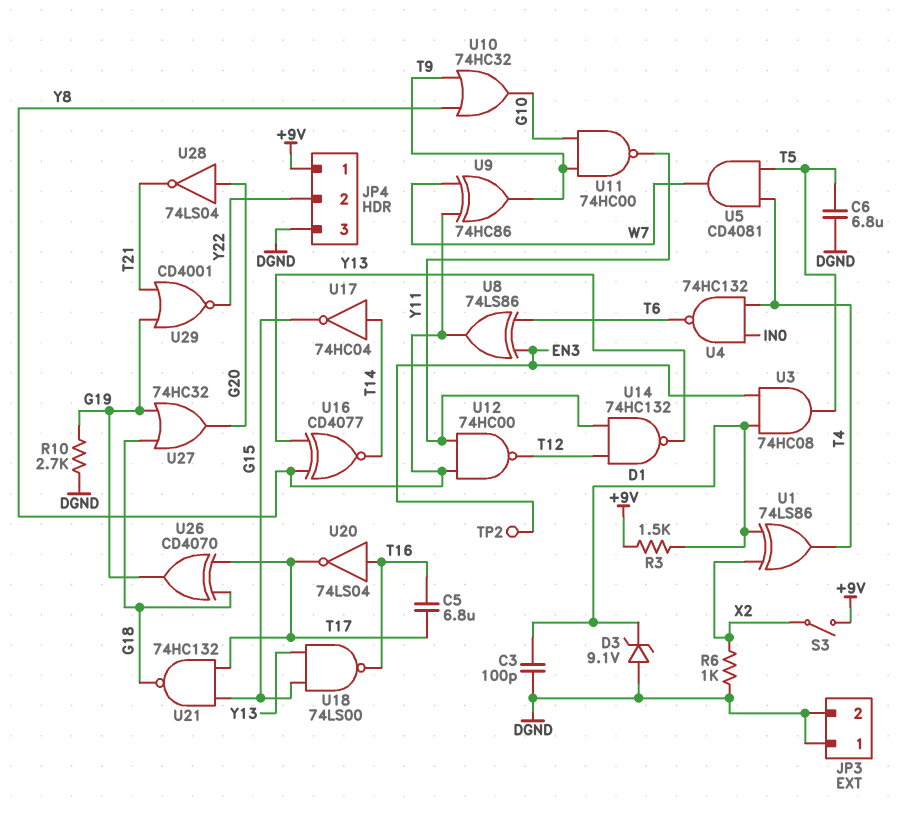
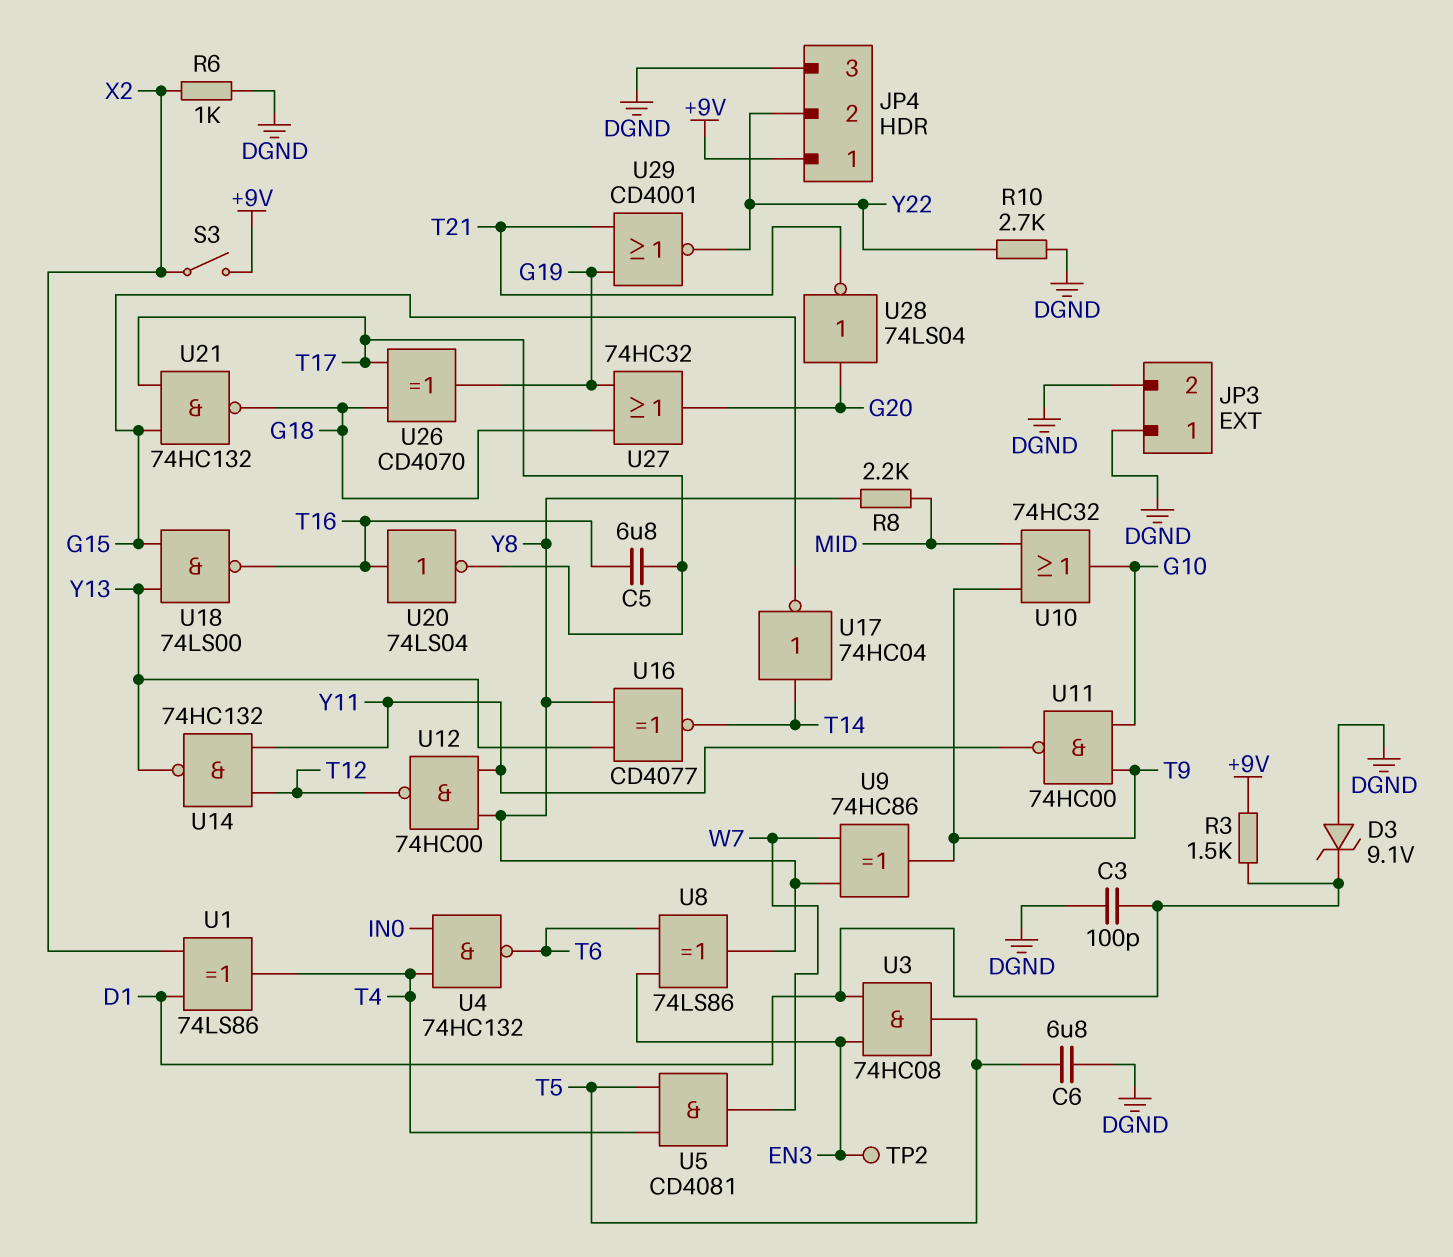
R8: none -> 2.2k (MID, Y8)
R10: 2.7k (DGND, G19) -> 2.7k (DGND, Y22)
U10: OR 74HC32 (in T9, in Y8, out G10) -> OR 74HC32 (in MID, in T9, out G10)

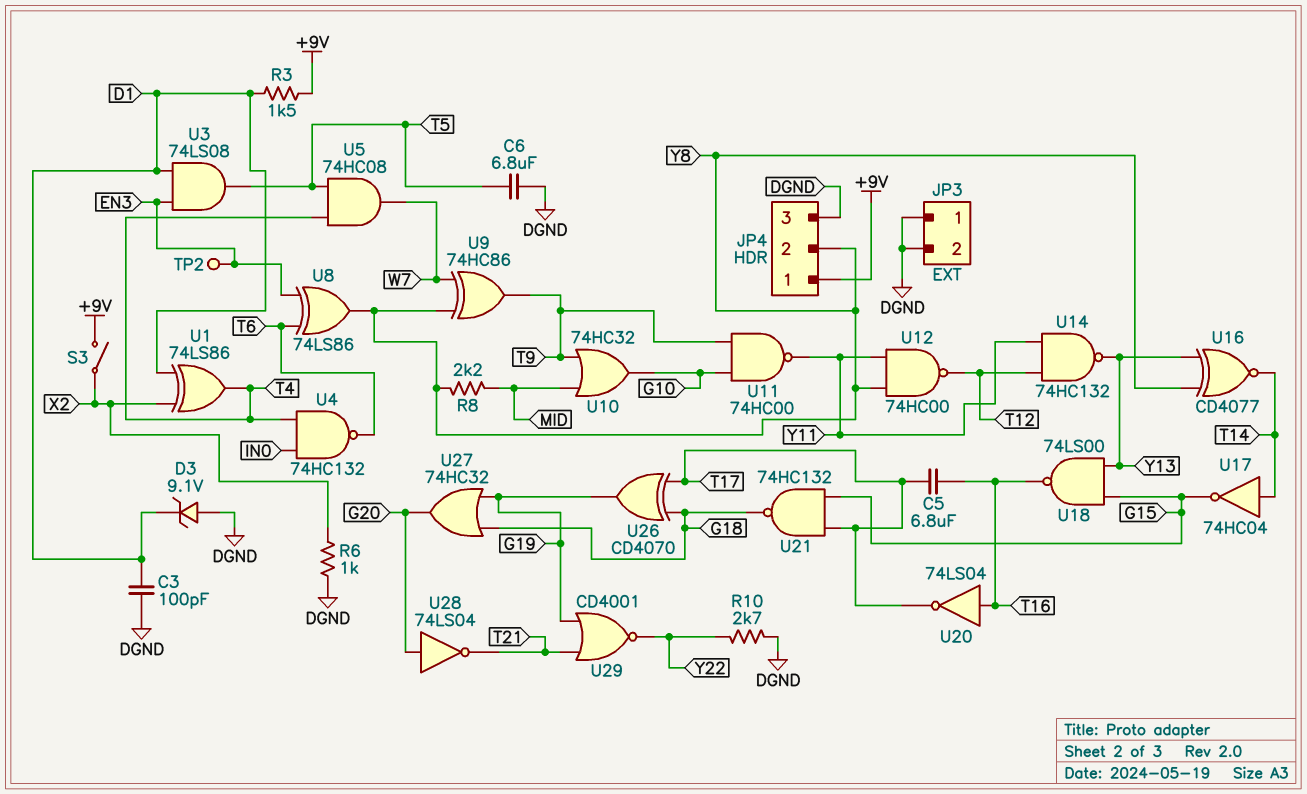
JP4 pin 2: Y22 -> Y8
U3: AND 74HC08 (in D1, in EN3, out T5) -> AND 74LS08 (in D1, in EN3, out T5)
U5: AND CD4081 (in T4, in T5, out W7) -> AND 74HC08 (in T4, in T5, out W7)

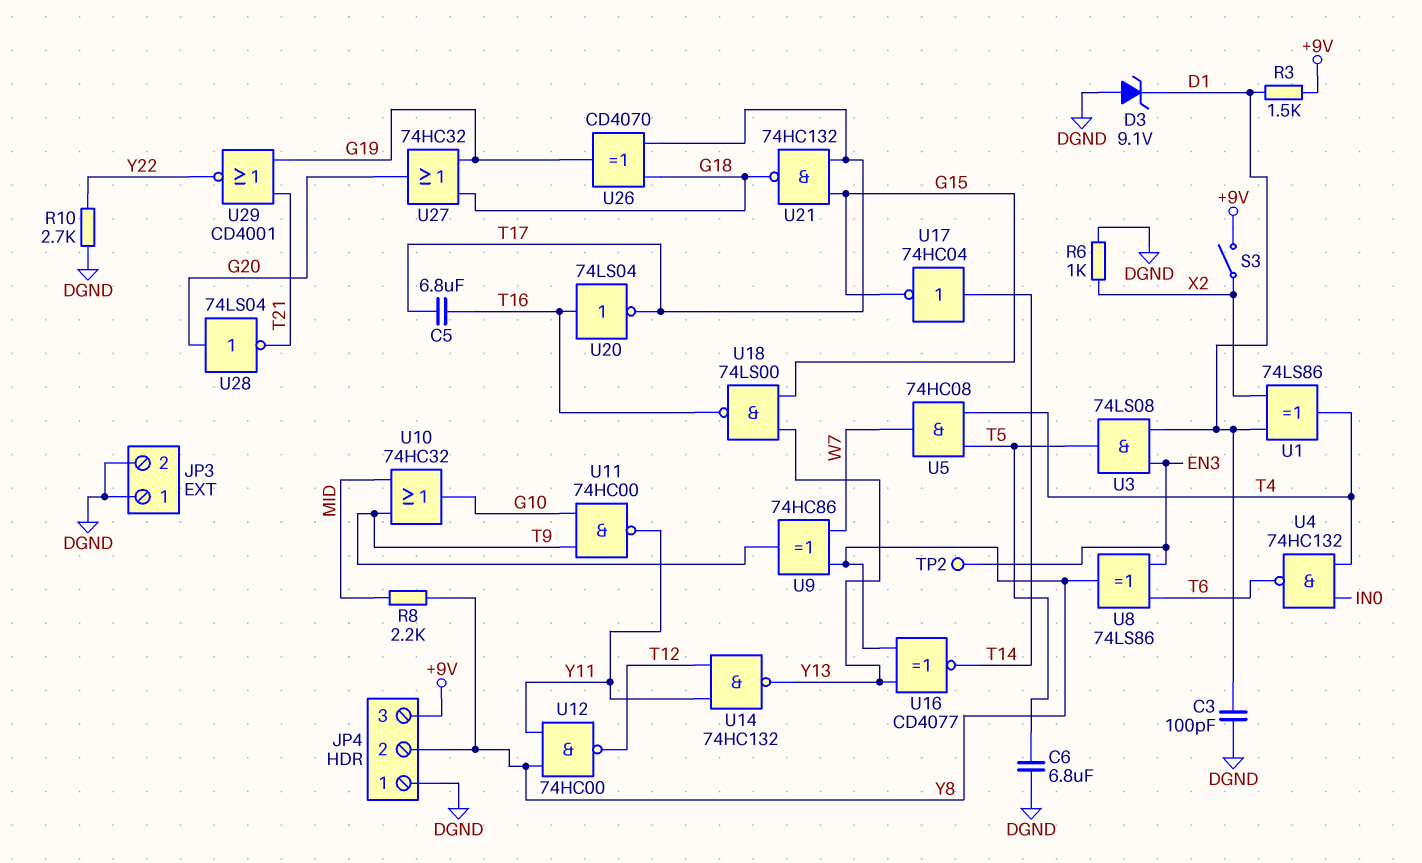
JP4 pin 1: +9V -> DGND
JP4 pin 3: DGND -> +9V

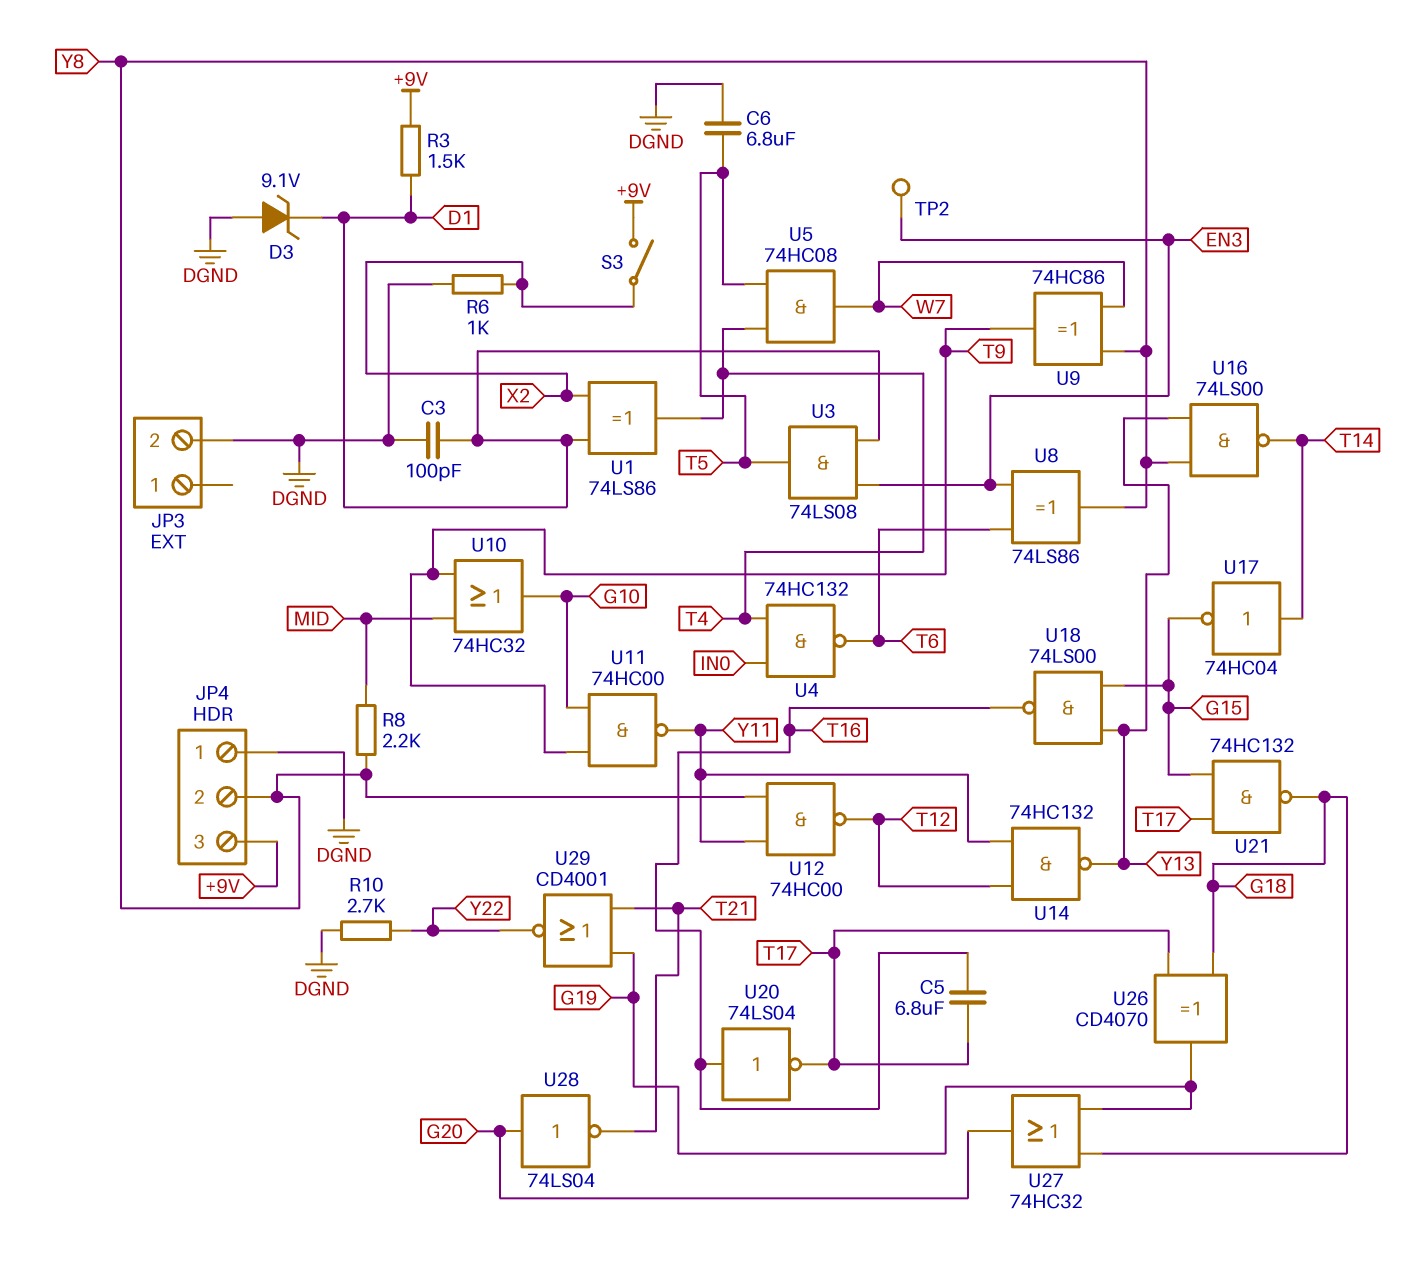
JP3 pin 1: DGND -> none
U16: XNOR CD4077 (in Y8, in Y13, out T14) -> NAND 74LS00 (in Y8, in Y13, out T14)

